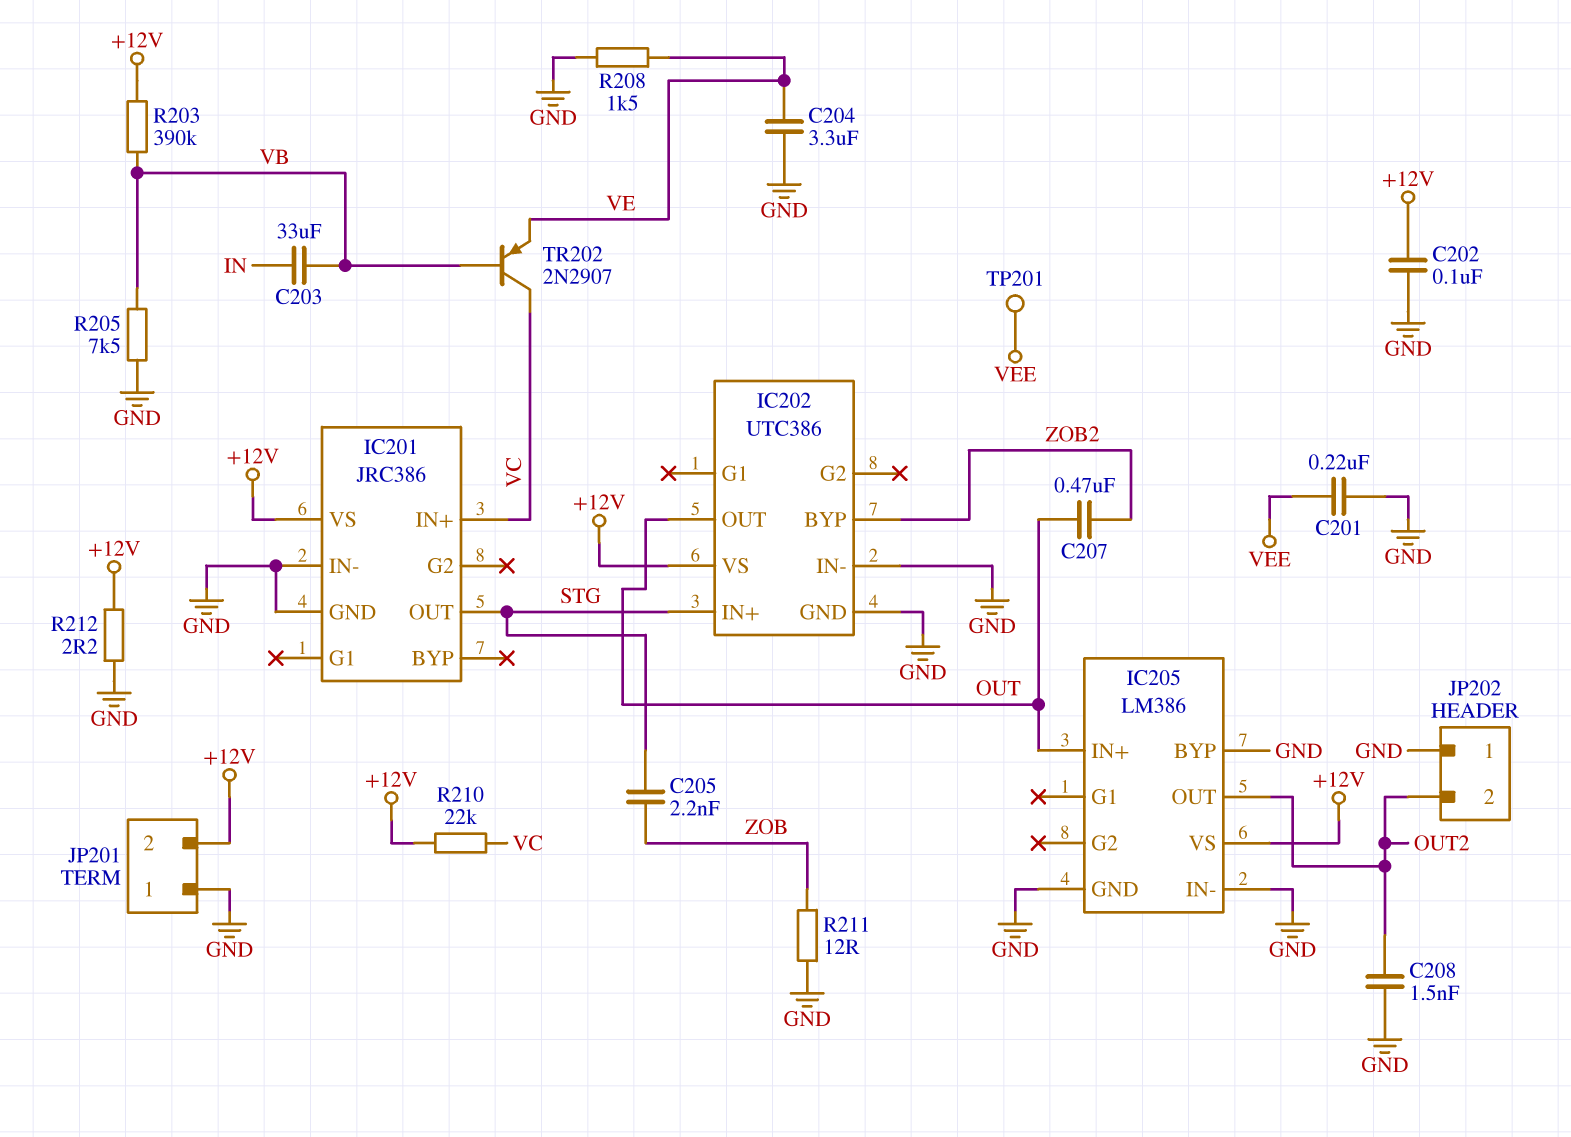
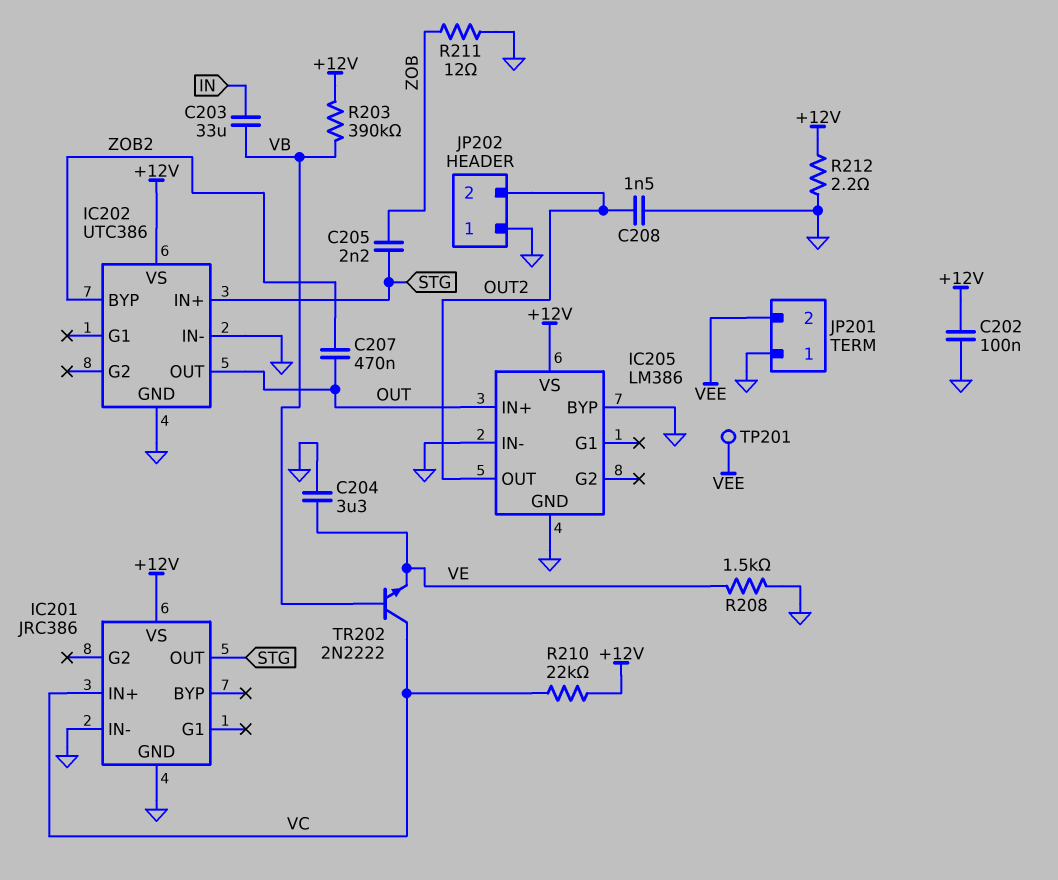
C201: 220nF (GND, VEE) -> none
JP201 pin 2: +12V -> VEE
R205: 7.5k (GND, VB) -> none
TR202: PNP 2N2907 (B VB, C VC, E VE) -> NPN 2N2222 (B VB, C VC, E VE)

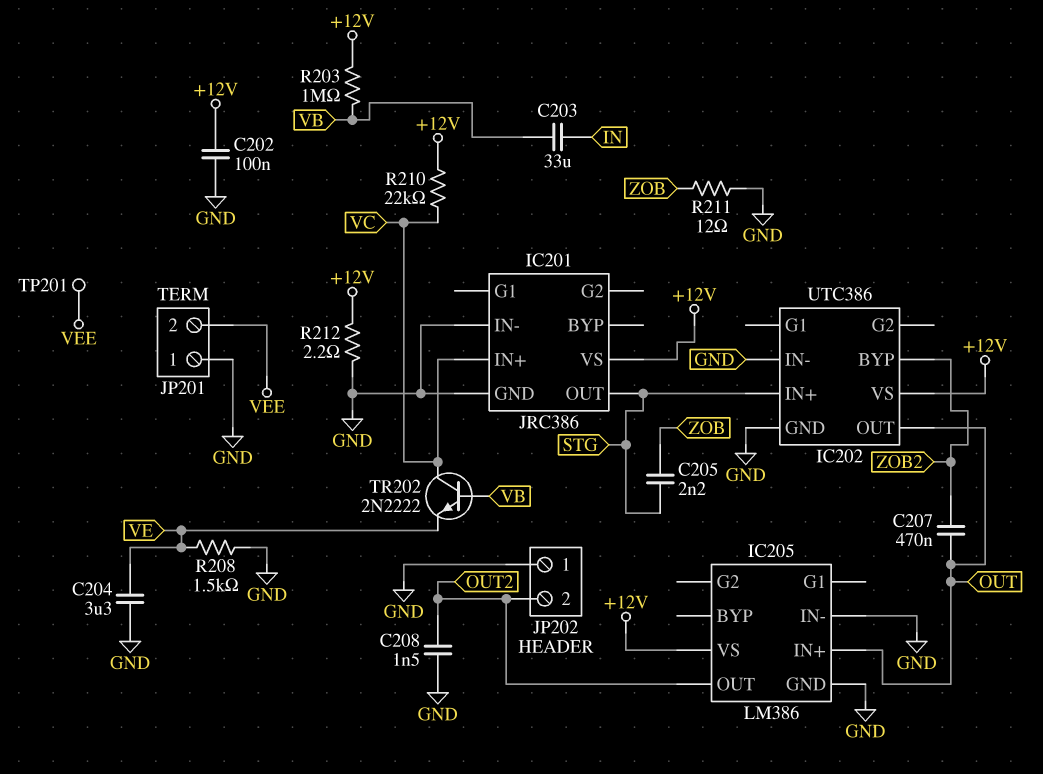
IC205 pin BYP: GND -> none
R203: 390k (+12V, VB) -> 1M (+12V, VB)

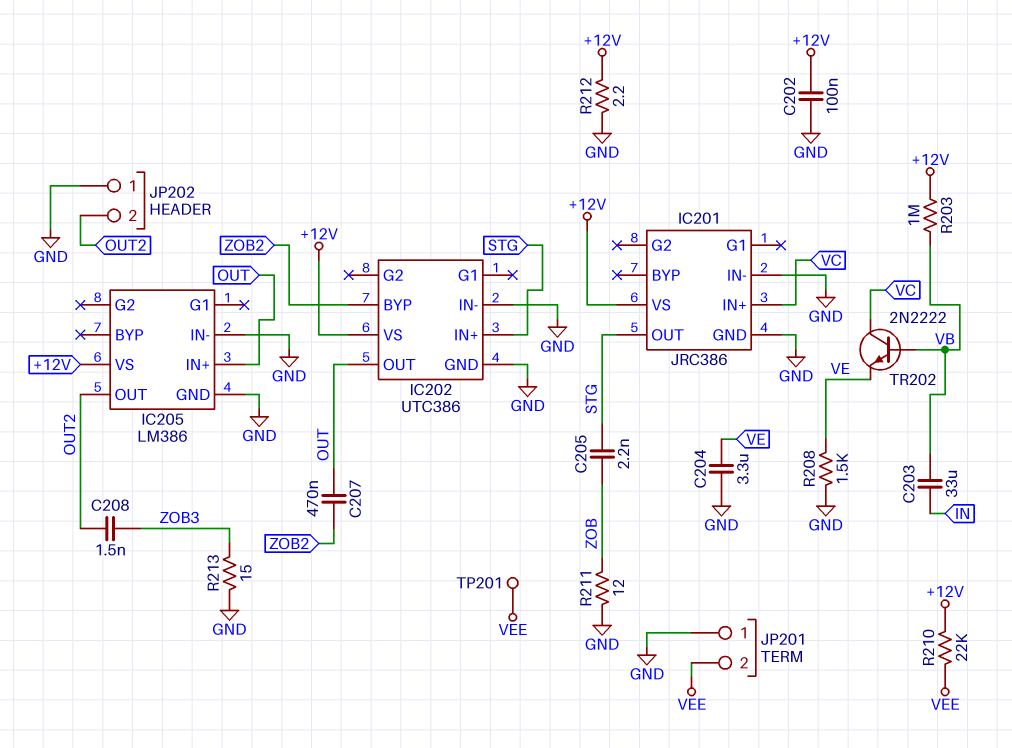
C208: 1.5nF (GND, OUT2) -> 1.5nF (OUT2, ZOB3)
R210: 22k (+12V, VC) -> 22k (+12V, VEE)
R213: none -> 15 (GND, ZOB3)

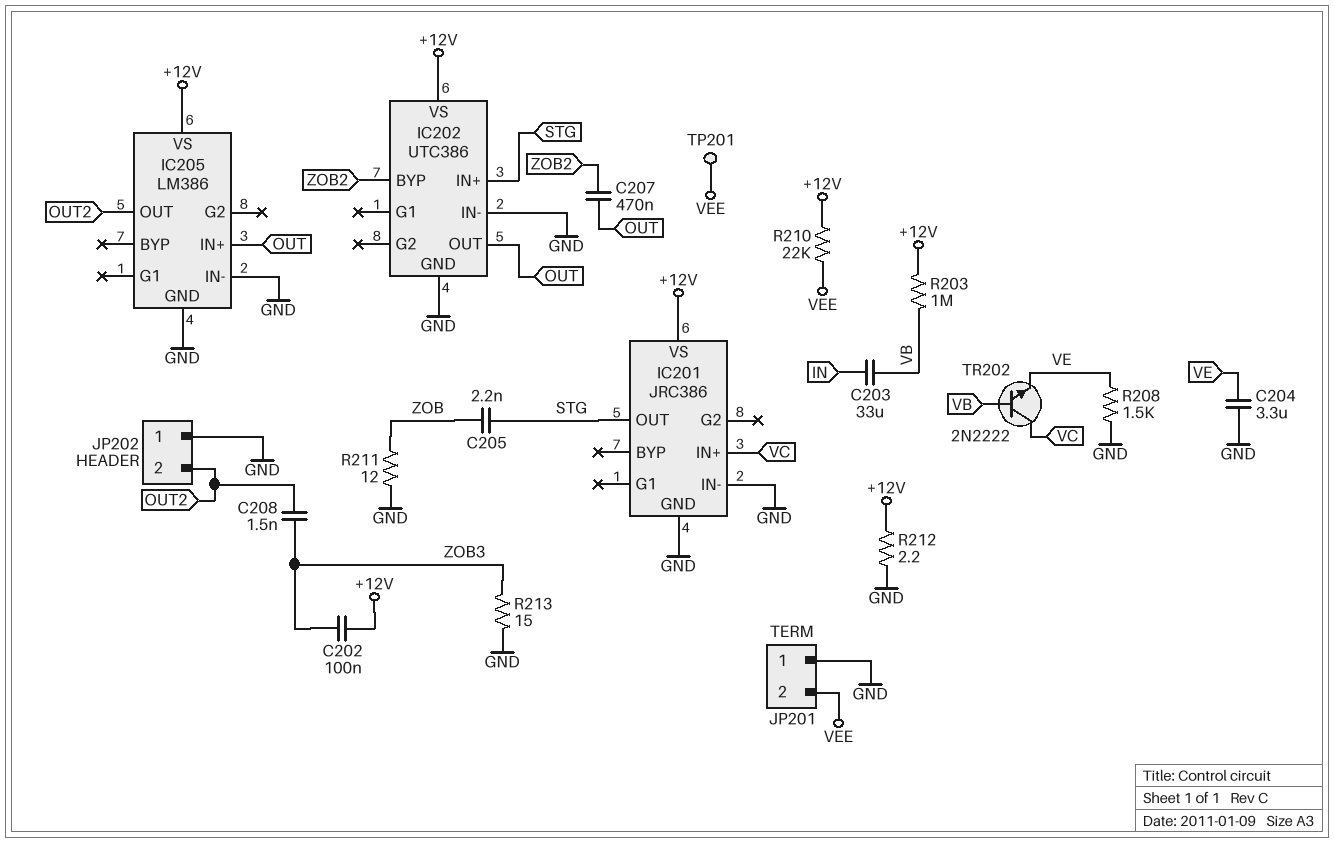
C202: 100nF (+12V, GND) -> 100nF (+12V, ZOB3)

